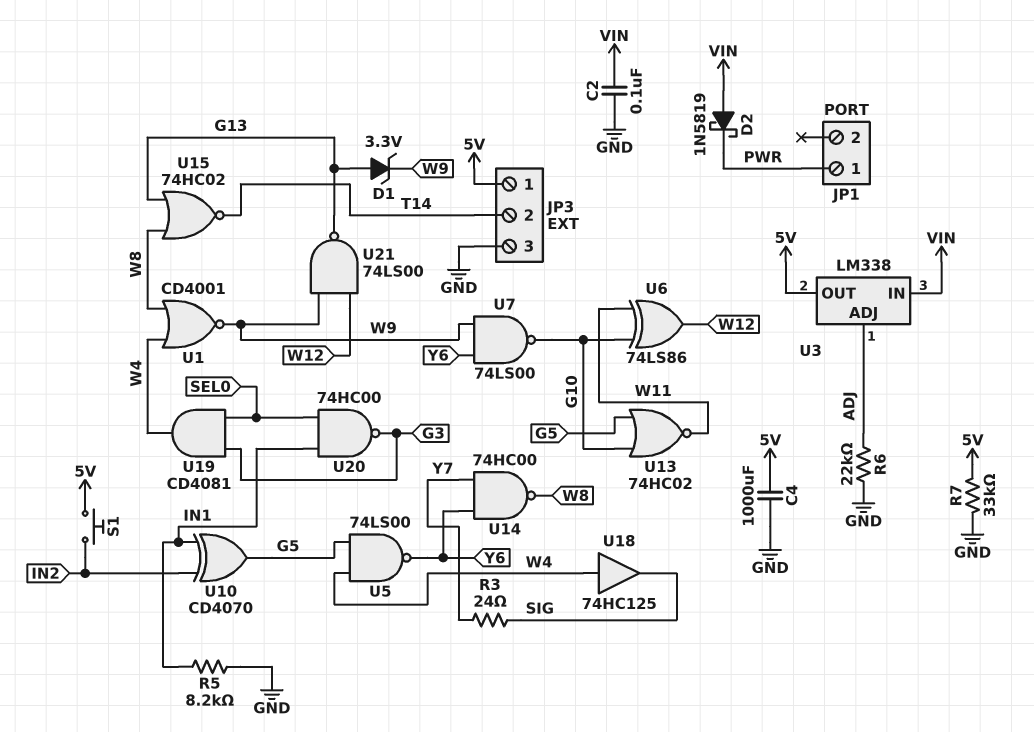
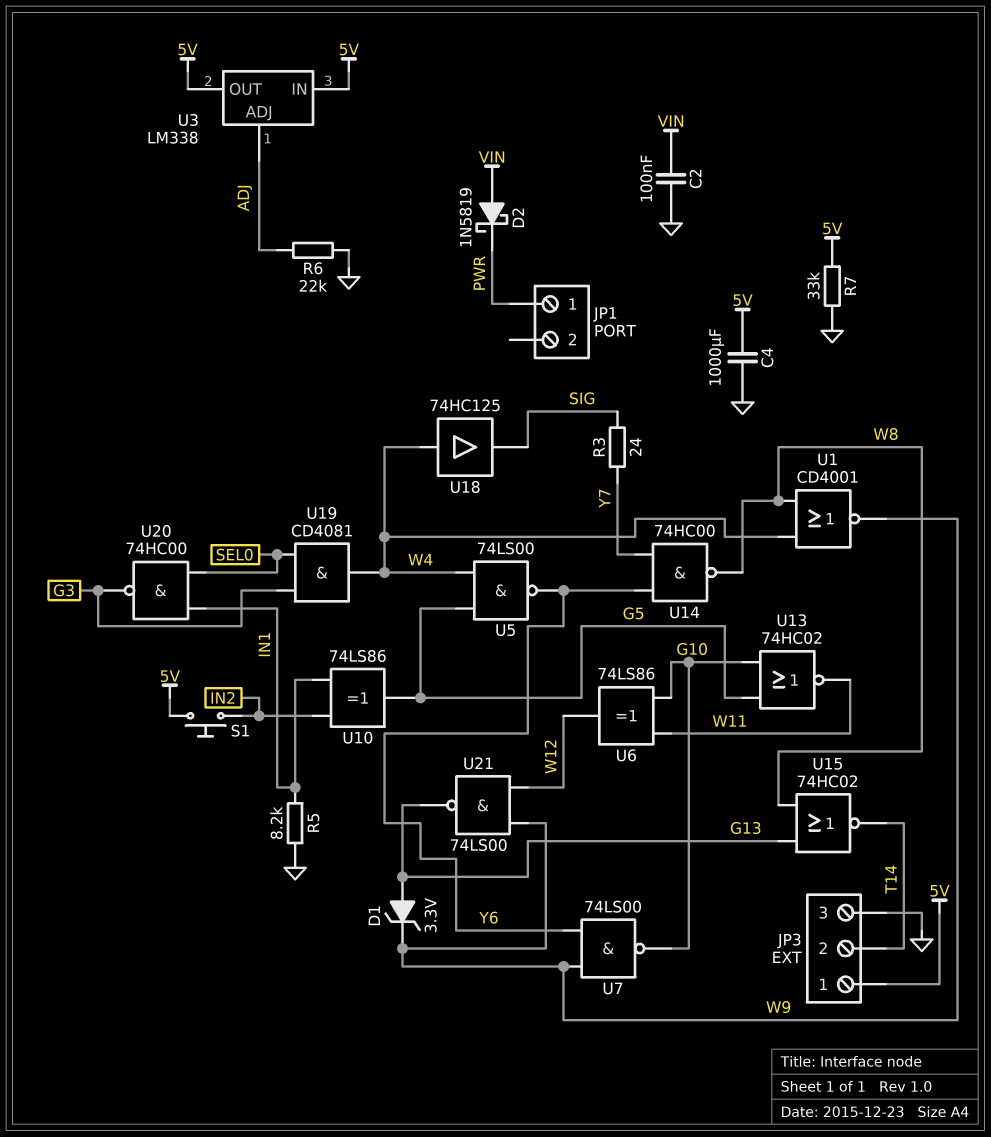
U3 pin IN: VIN -> 5V
U10: XOR CD4070 (in IN1, in IN2, out G5) -> XOR 74LS86 (in IN1, in IN2, out G5)

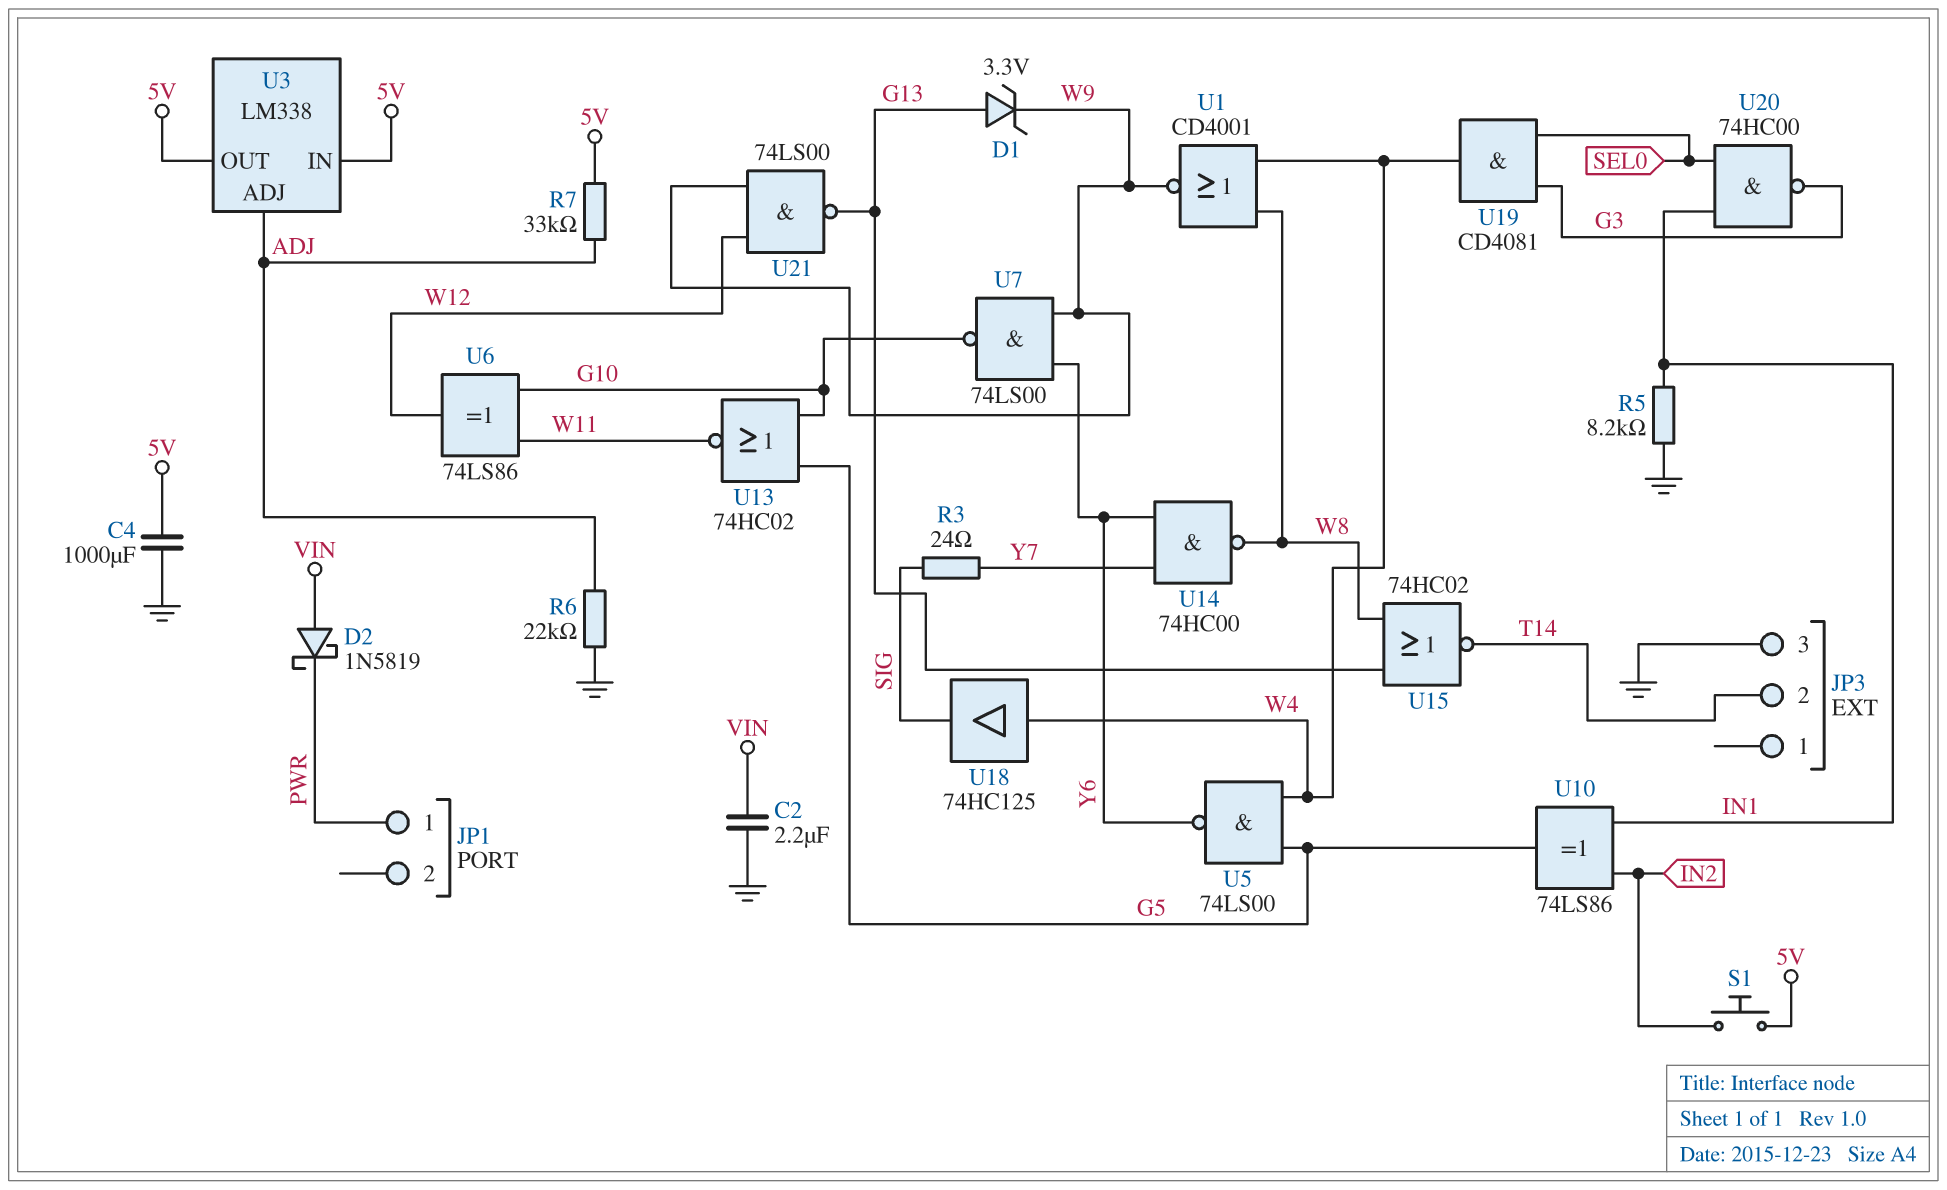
C2: 100nF (GND, VIN) -> 2.2uF (GND, VIN)
JP3 pin 1: 5V -> none
R7: 33k (5V, GND) -> 33k (5V, ADJ)

